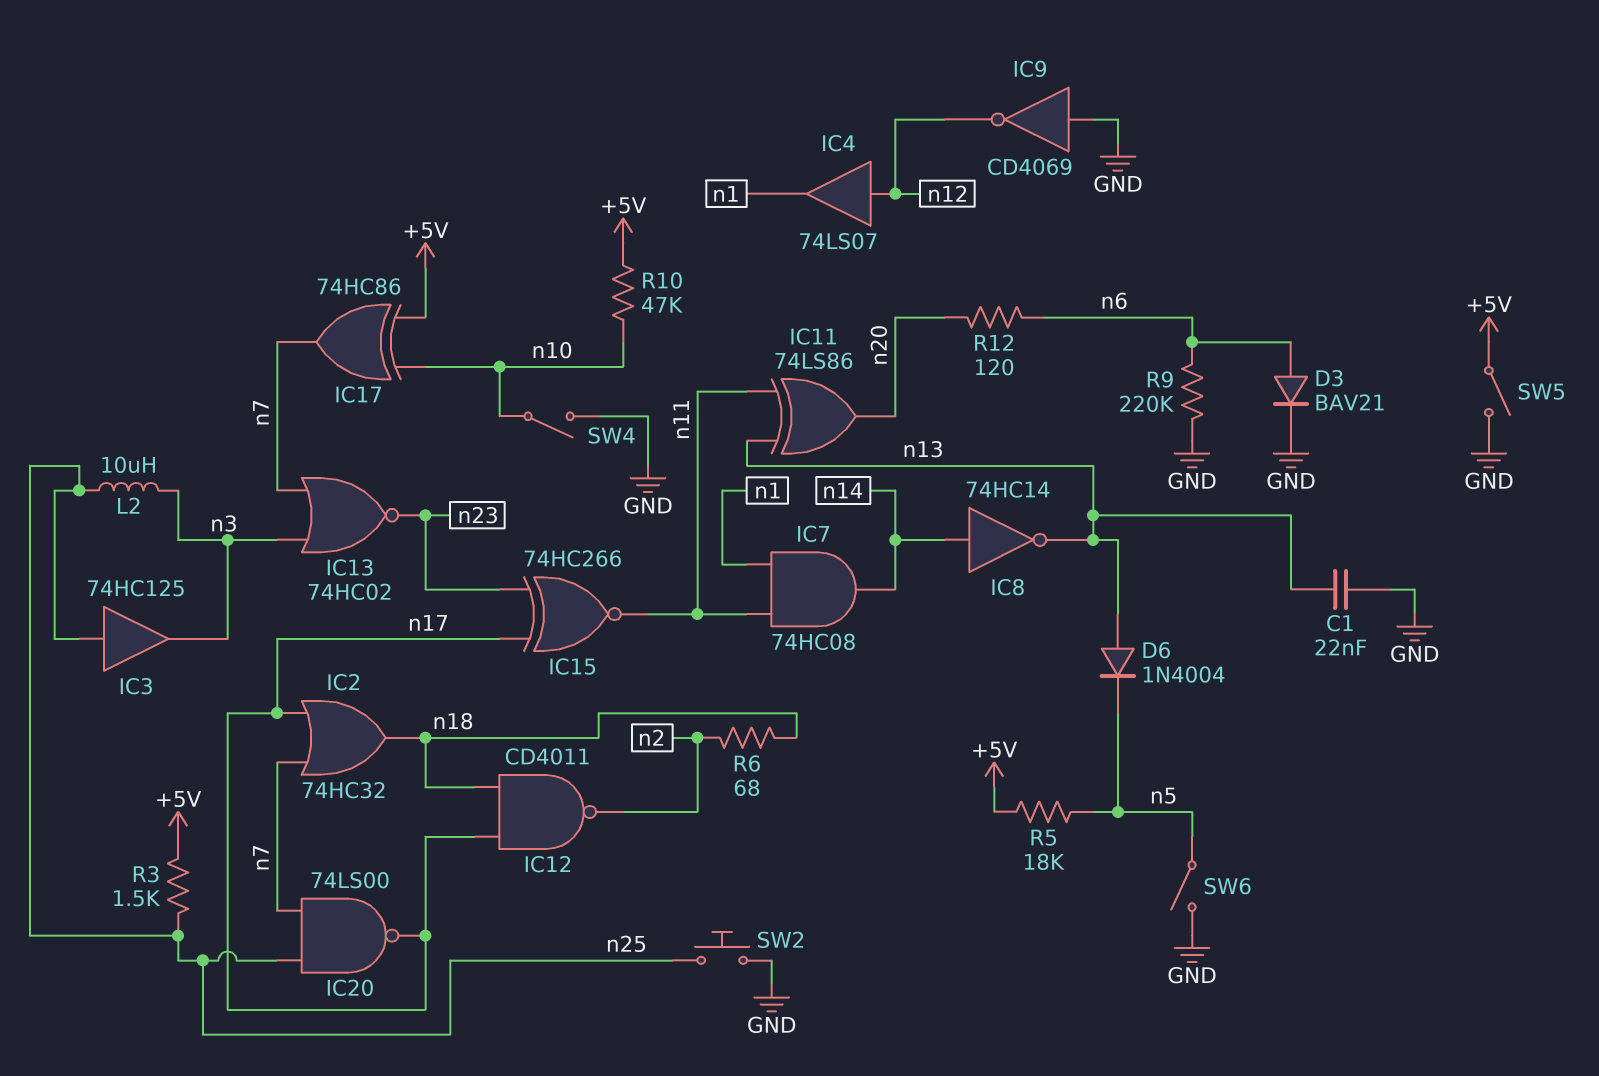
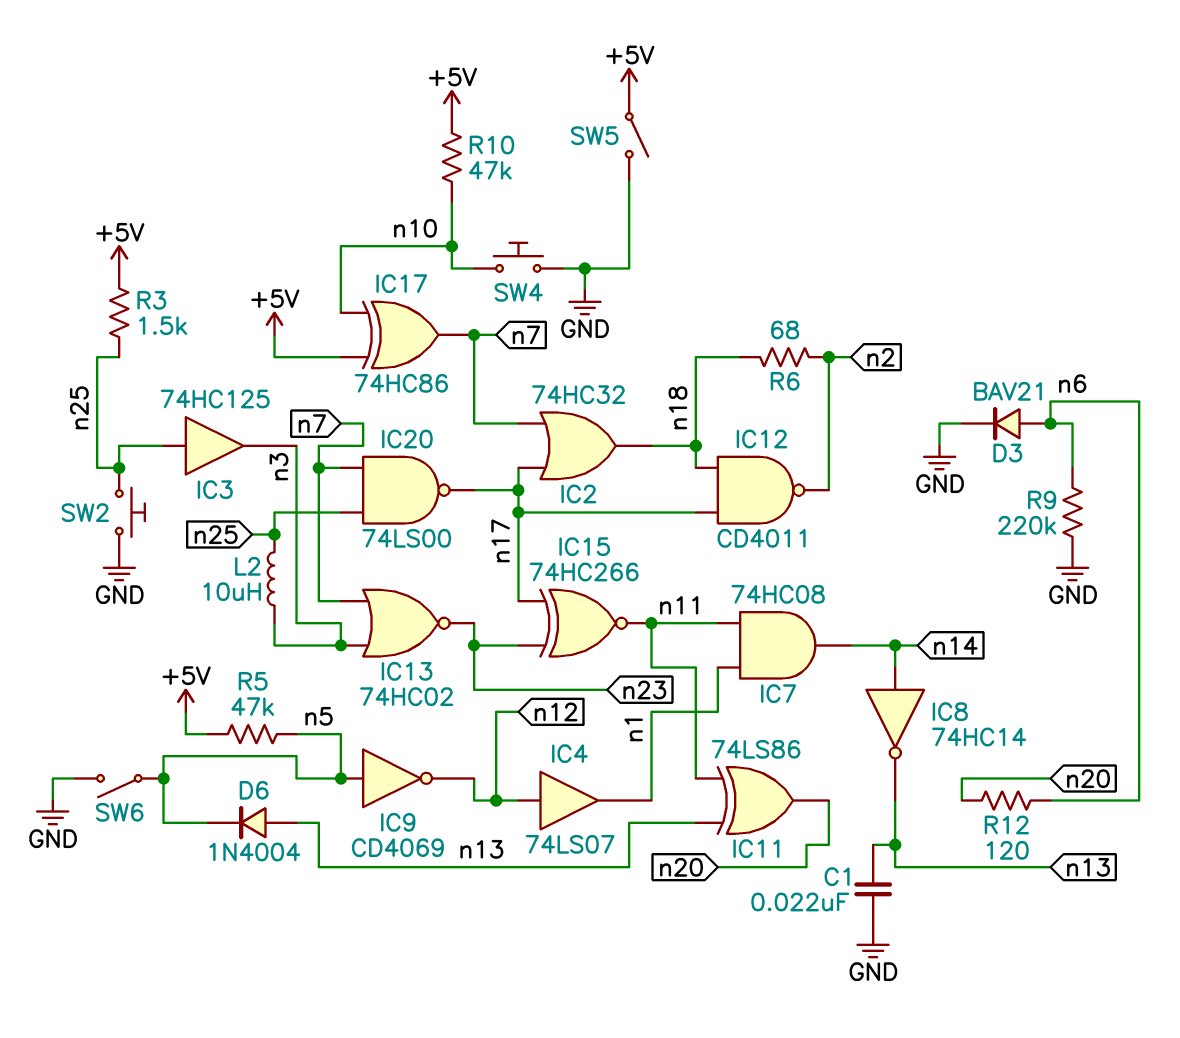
IC9: NOT CD4069 (in GND, out n12) -> NOT CD4069 (in n5, out n12)
R5: 18k (+5V, n5) -> 47k (+5V, n5)
SW4: switch (GND, n10) -> button (GND, n10)

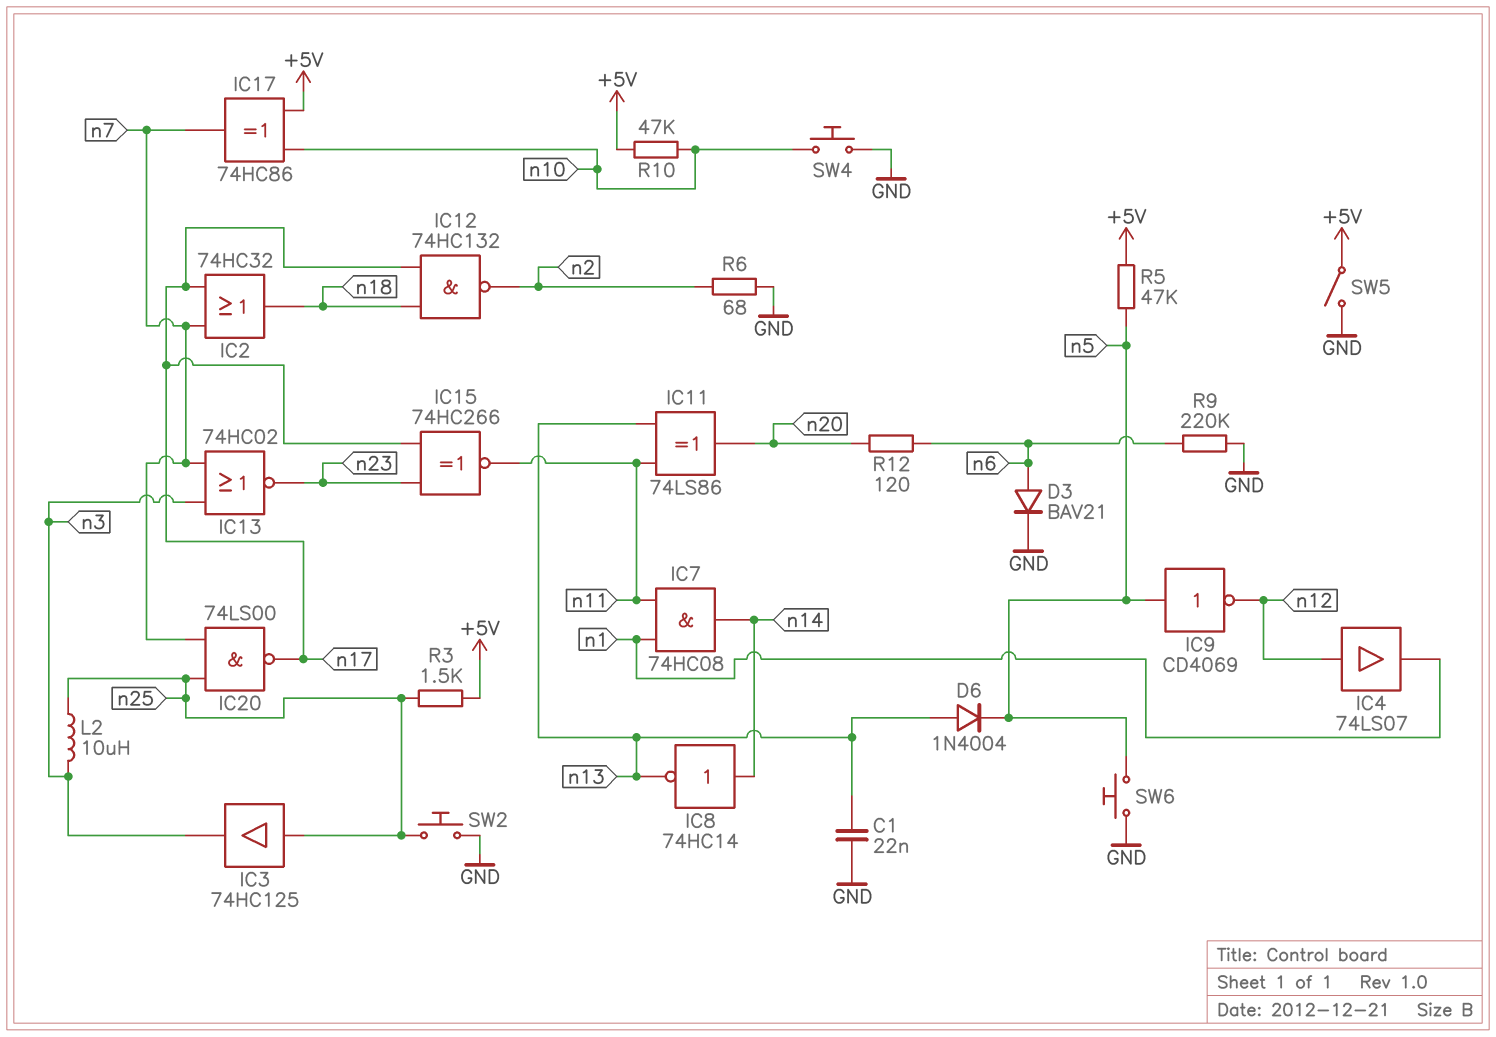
IC12: NAND CD4011 (in n17, in n18, out n2) -> NAND 74HC132 (in n17, in n18, out n2)
R6: 68 (n2, n18) -> 68 (GND, n2)
SW6: switch (GND, n5) -> button (GND, n5)

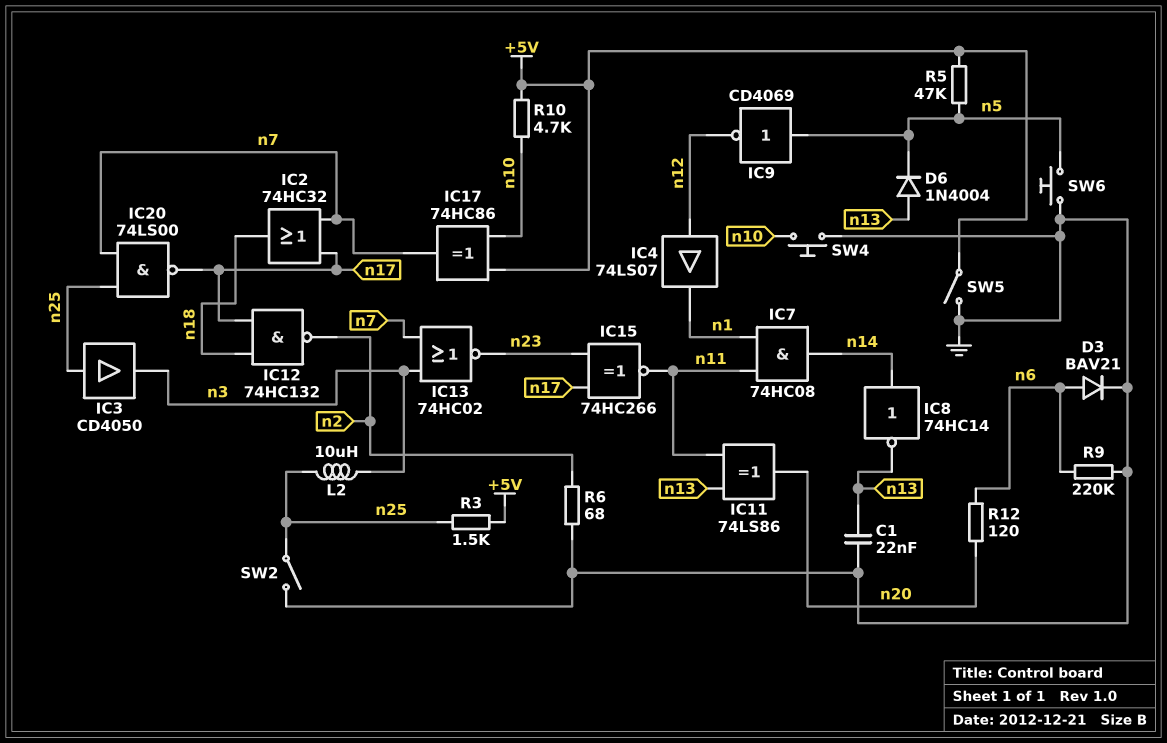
IC3: buffer 74HC125 (in n25, out n3) -> buffer CD4050 (in n25, out n3)
R10: 47k (+5V, n10) -> 4.7k (+5V, n10)
SW2: button (GND, n25) -> switch (GND, n25)

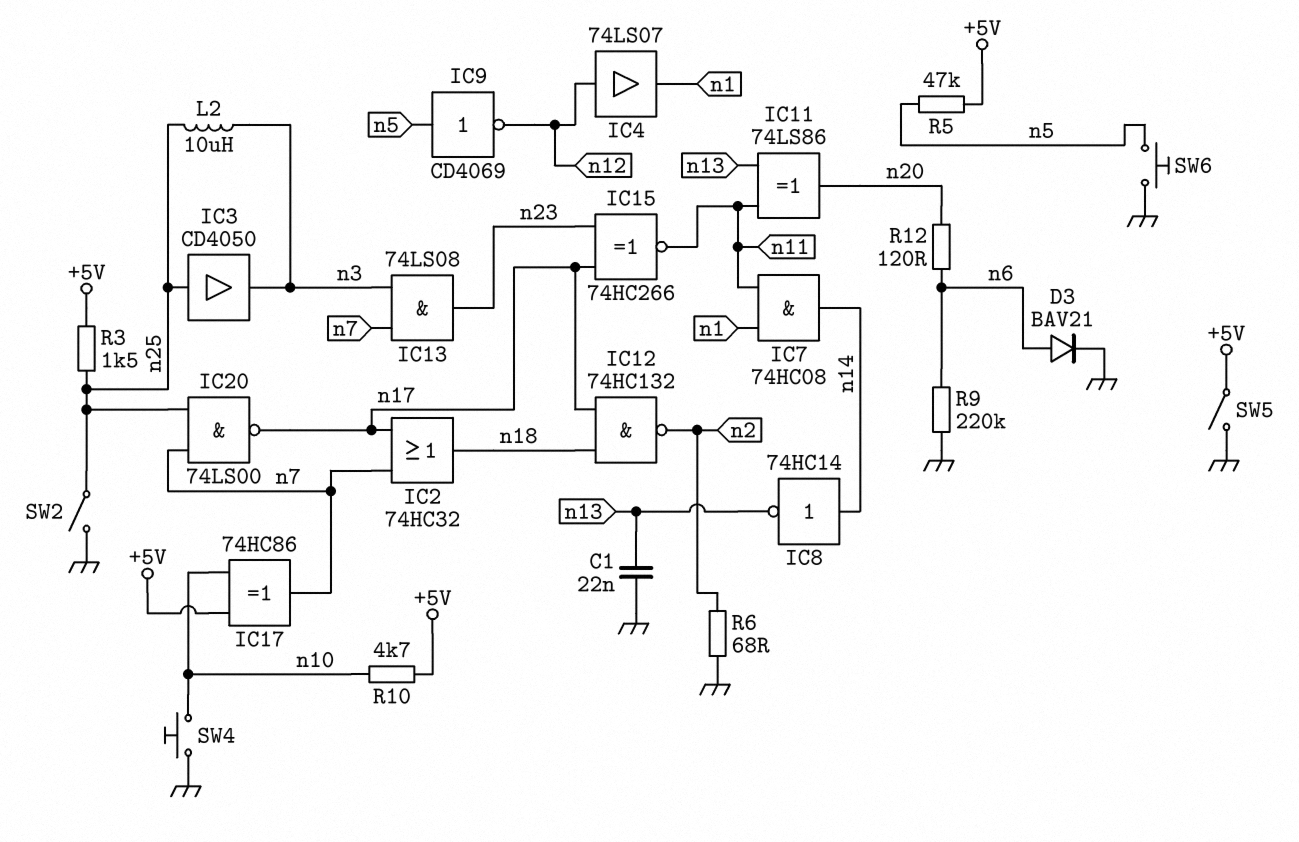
D6: diode 1N4004 (A n13, K n5) -> none
IC13: NOR 74HC02 (in n3, in n7, out n23) -> AND 74LS08 (in n3, in n7, out n23)

